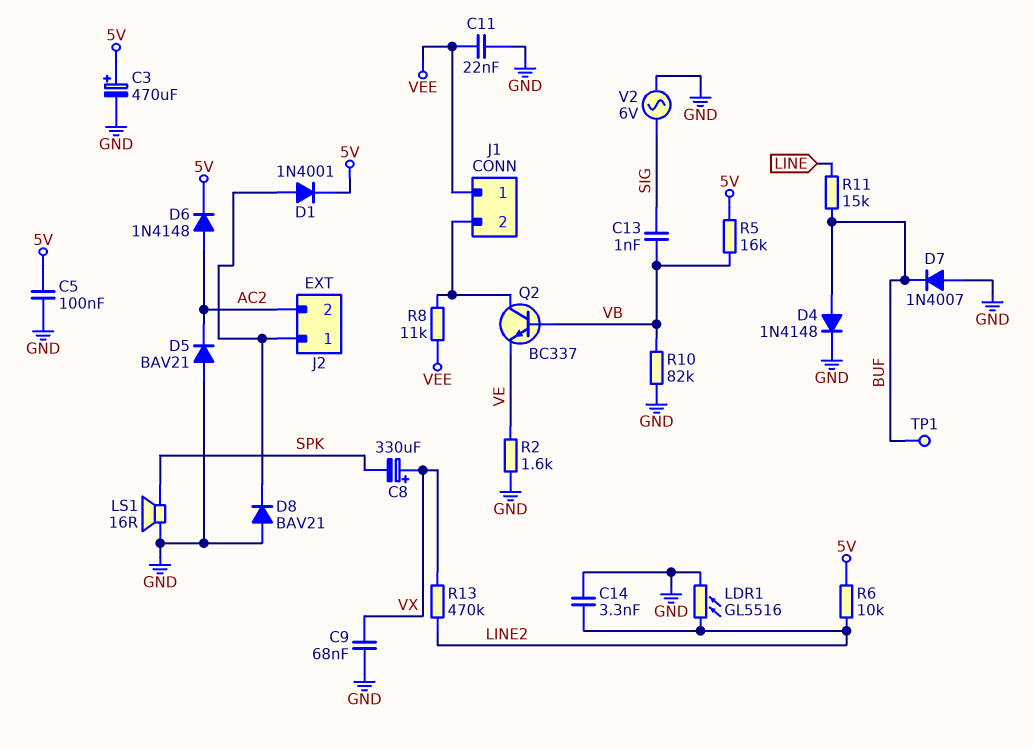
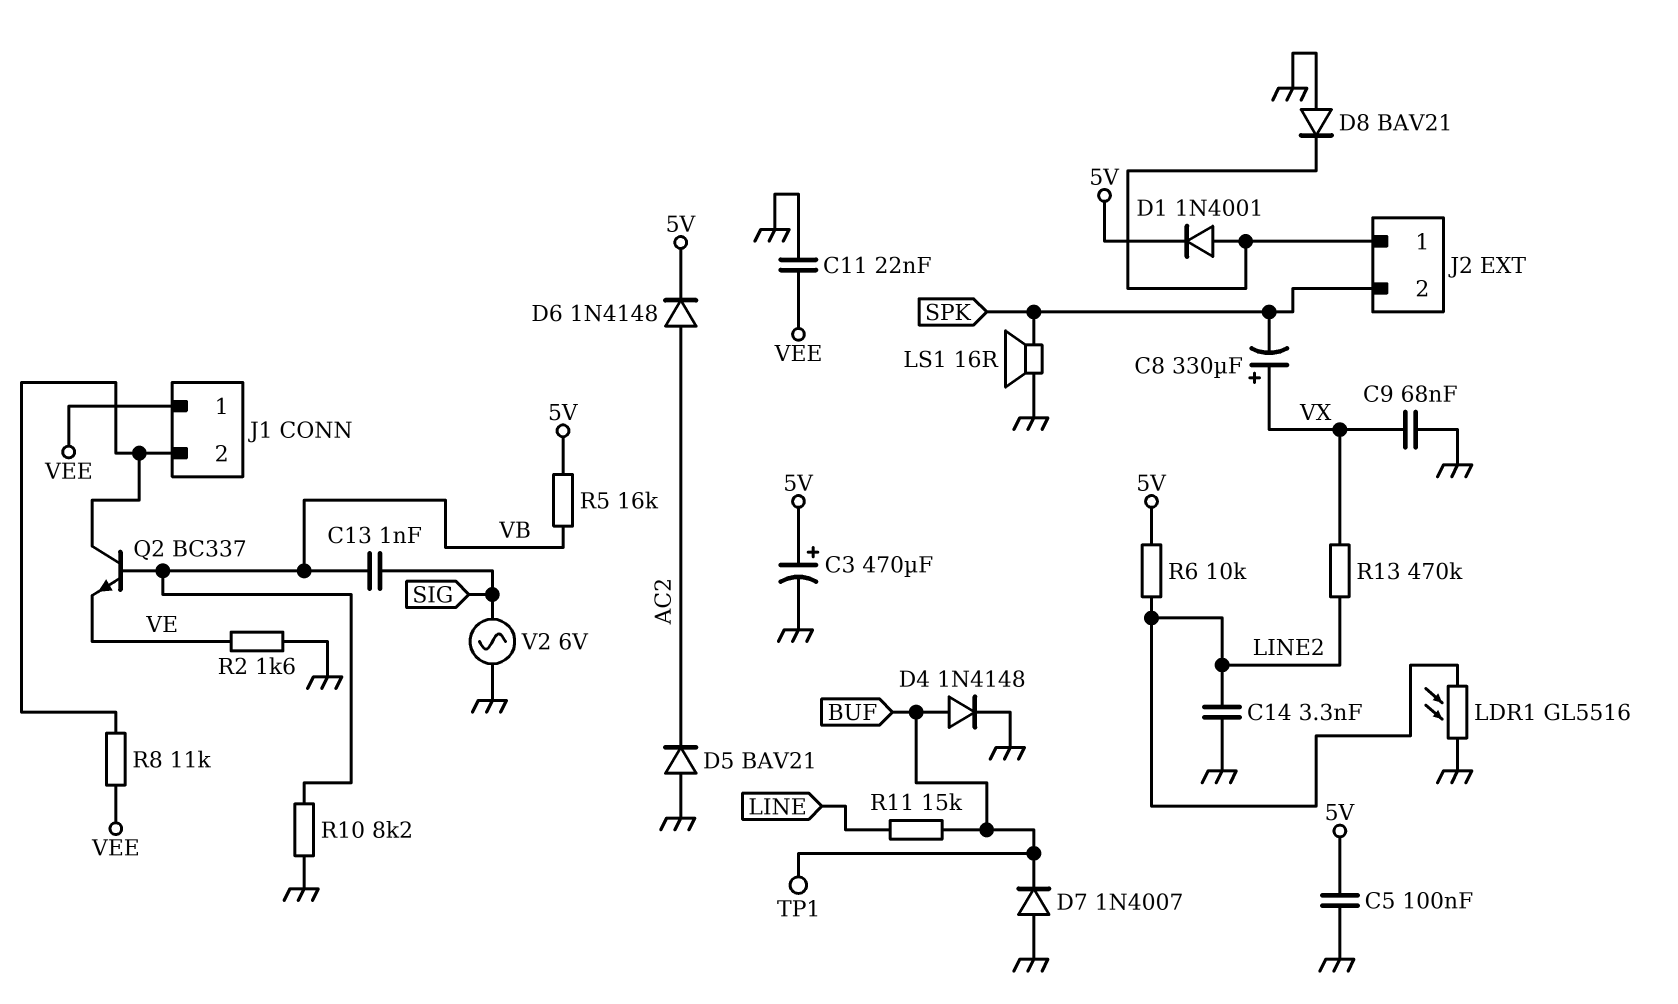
J2 pin 2: AC2 -> SPK
R10: 82k (GND, VB) -> 8.2k (GND, VB)

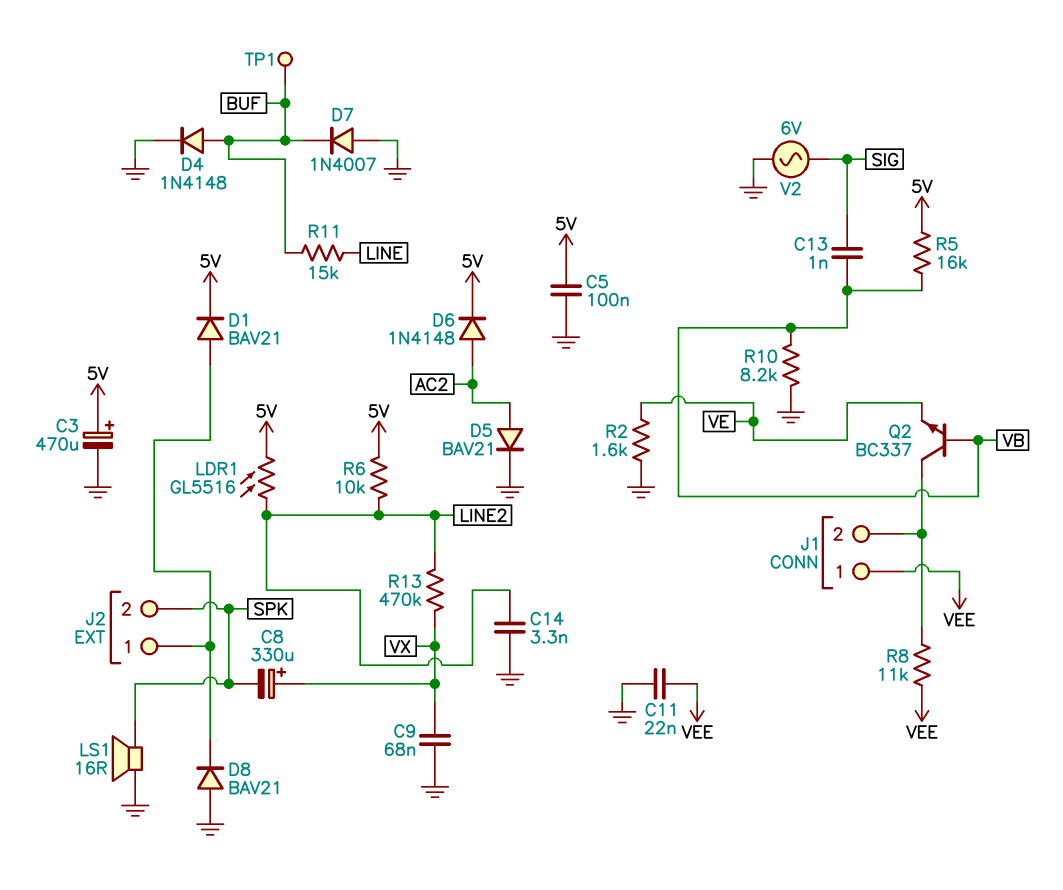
D1: diode 1N4001 (A J2/1, K 5V) -> diode BAV21 (A J2/1, K 5V)
D5: diode BAV21 (A GND, K AC2) -> diode BAV21 (A AC2, K GND)
LDR1: GL5516 (GND, LINE2) -> GL5516 (5V, LINE2)

